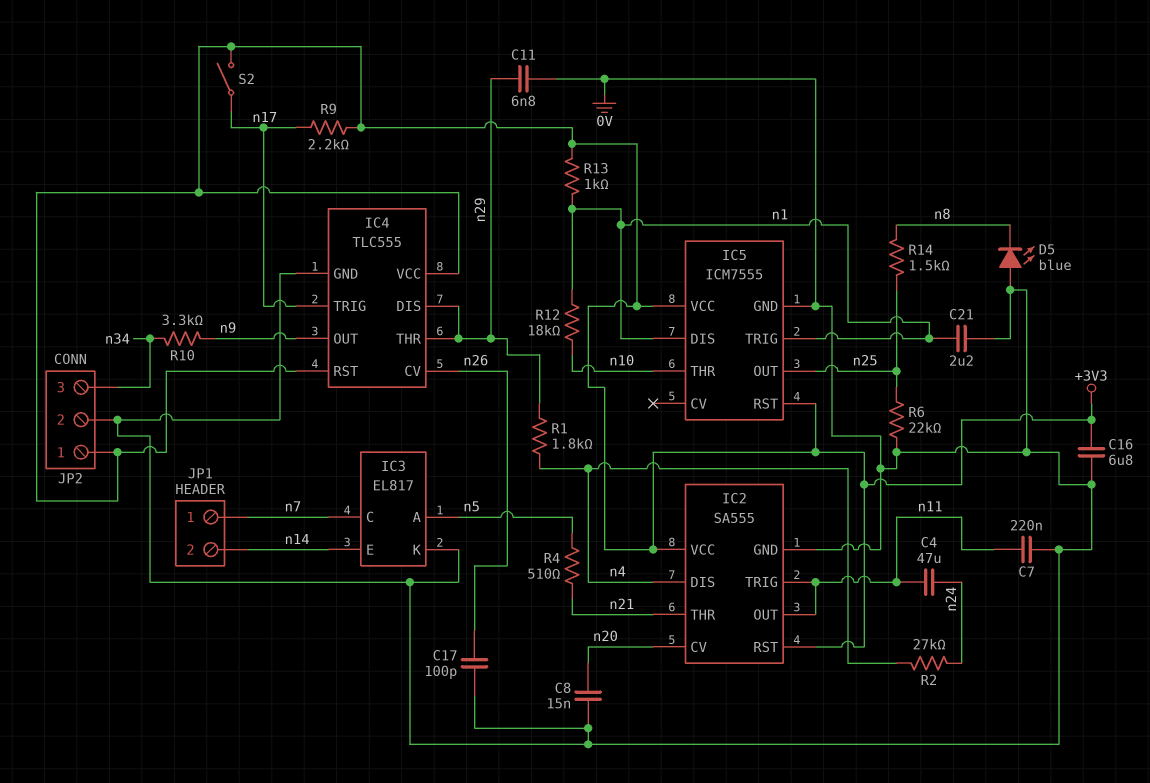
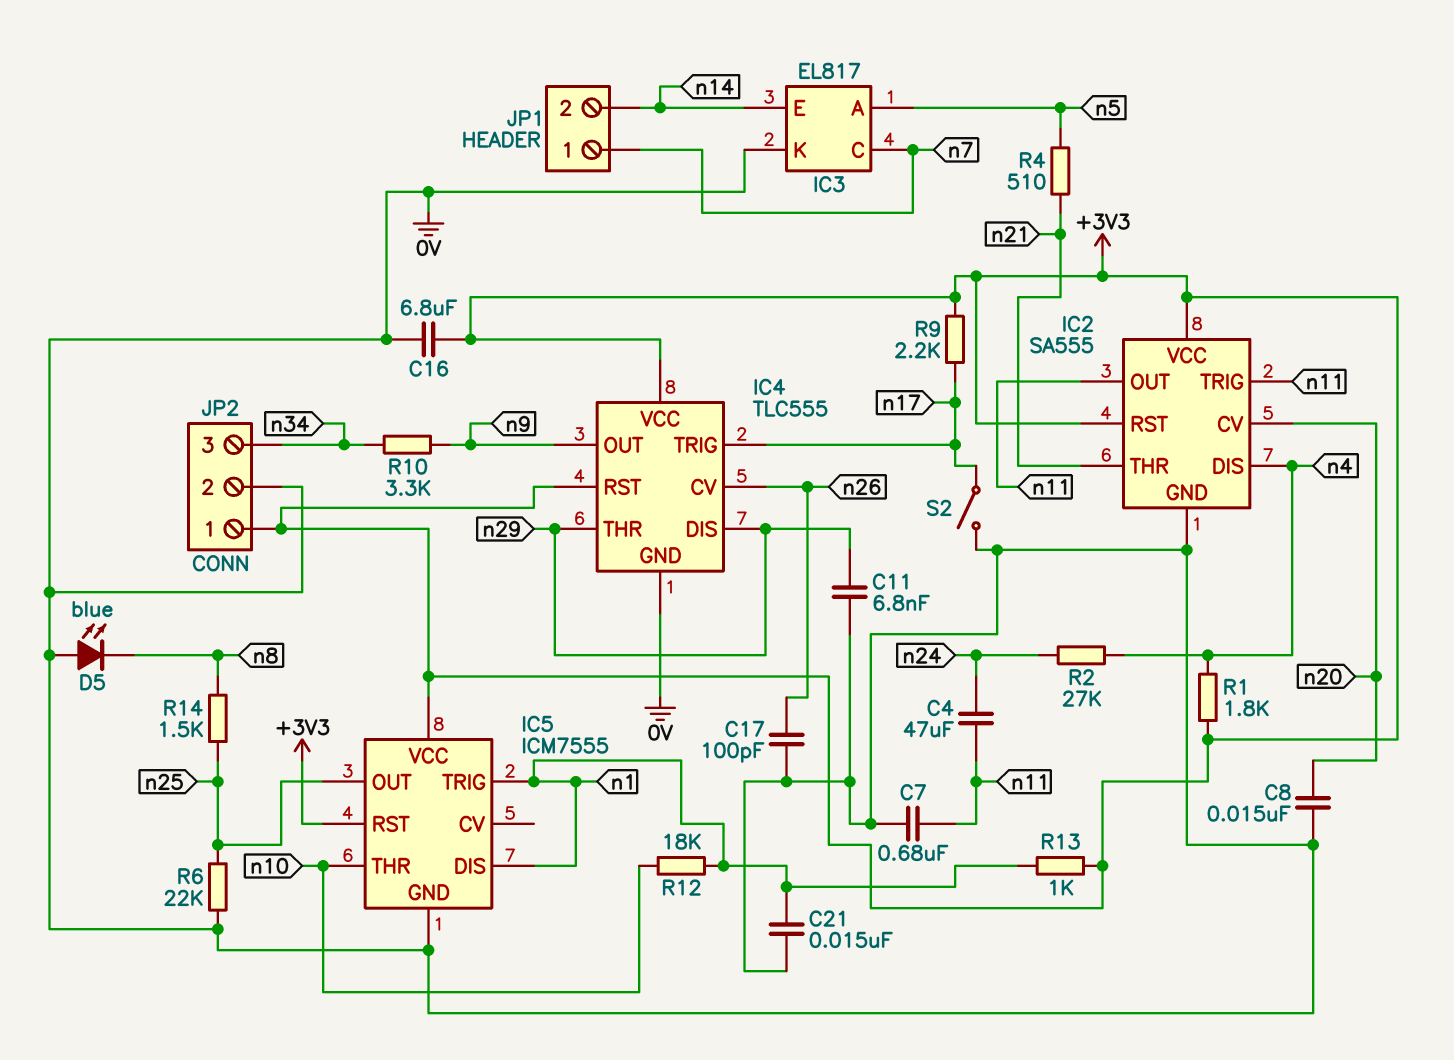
C7: 220nF (0V, n11) -> 680nF (0V, n11)
C21: 2.2uF (0V, n1) -> 15nF (0V, n1)
R1: 1.8k (n4, n29) -> 1.8k (+3V3, n4)
S2: switch (+3V3, n17) -> switch (0V, n17)

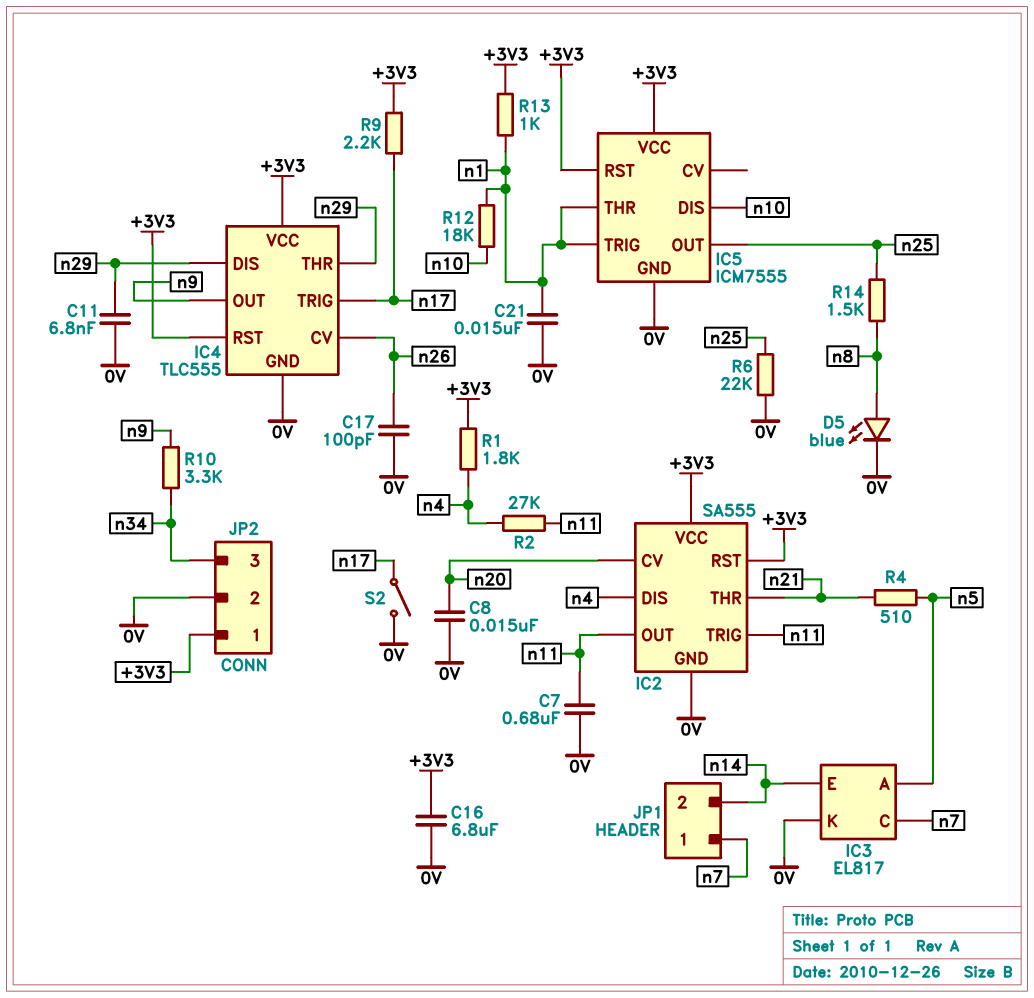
C4: 47uF (n11, n24) -> none
D5: LED blue (A 0V, K n8) -> LED blue (A n8, K 0V)
IC5 pin DIS: n1 -> n10
IC5 pin THR: n10 -> n1
R2: 27k (n4, n24) -> 27k (n4, n11)

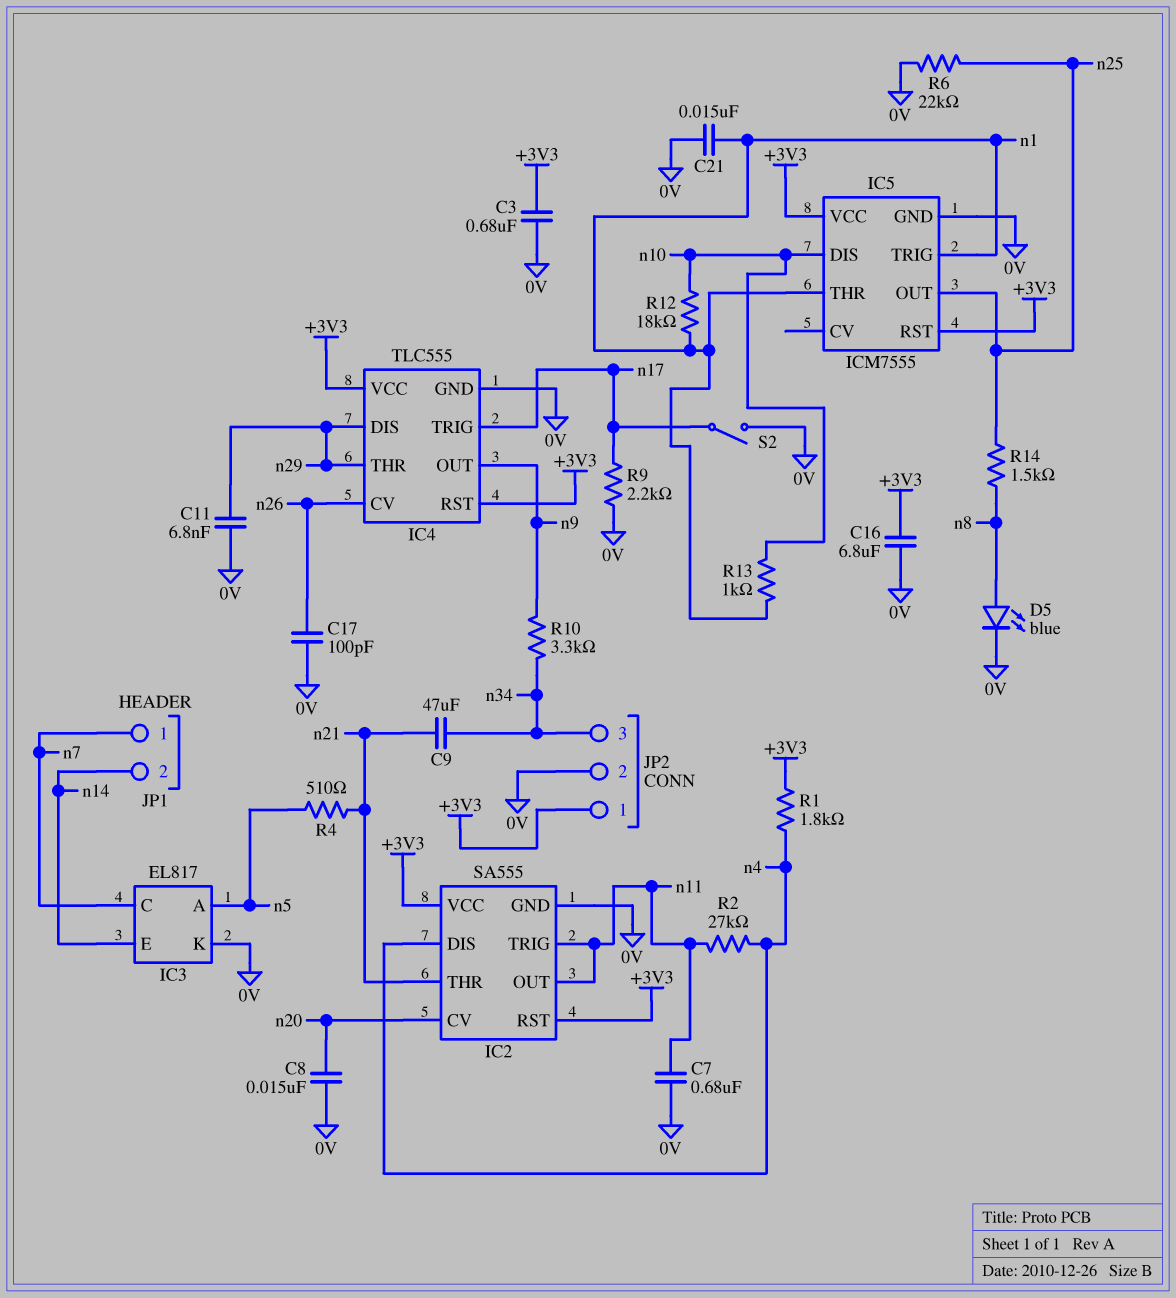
C3: none -> 680nF (+3V3, 0V)
C9: none -> 47uF (n21, n34)
R9: 2.2k (+3V3, n17) -> 2.2k (0V, n17)
R13: 1k (+3V3, n1) -> 1k (n1, n10)

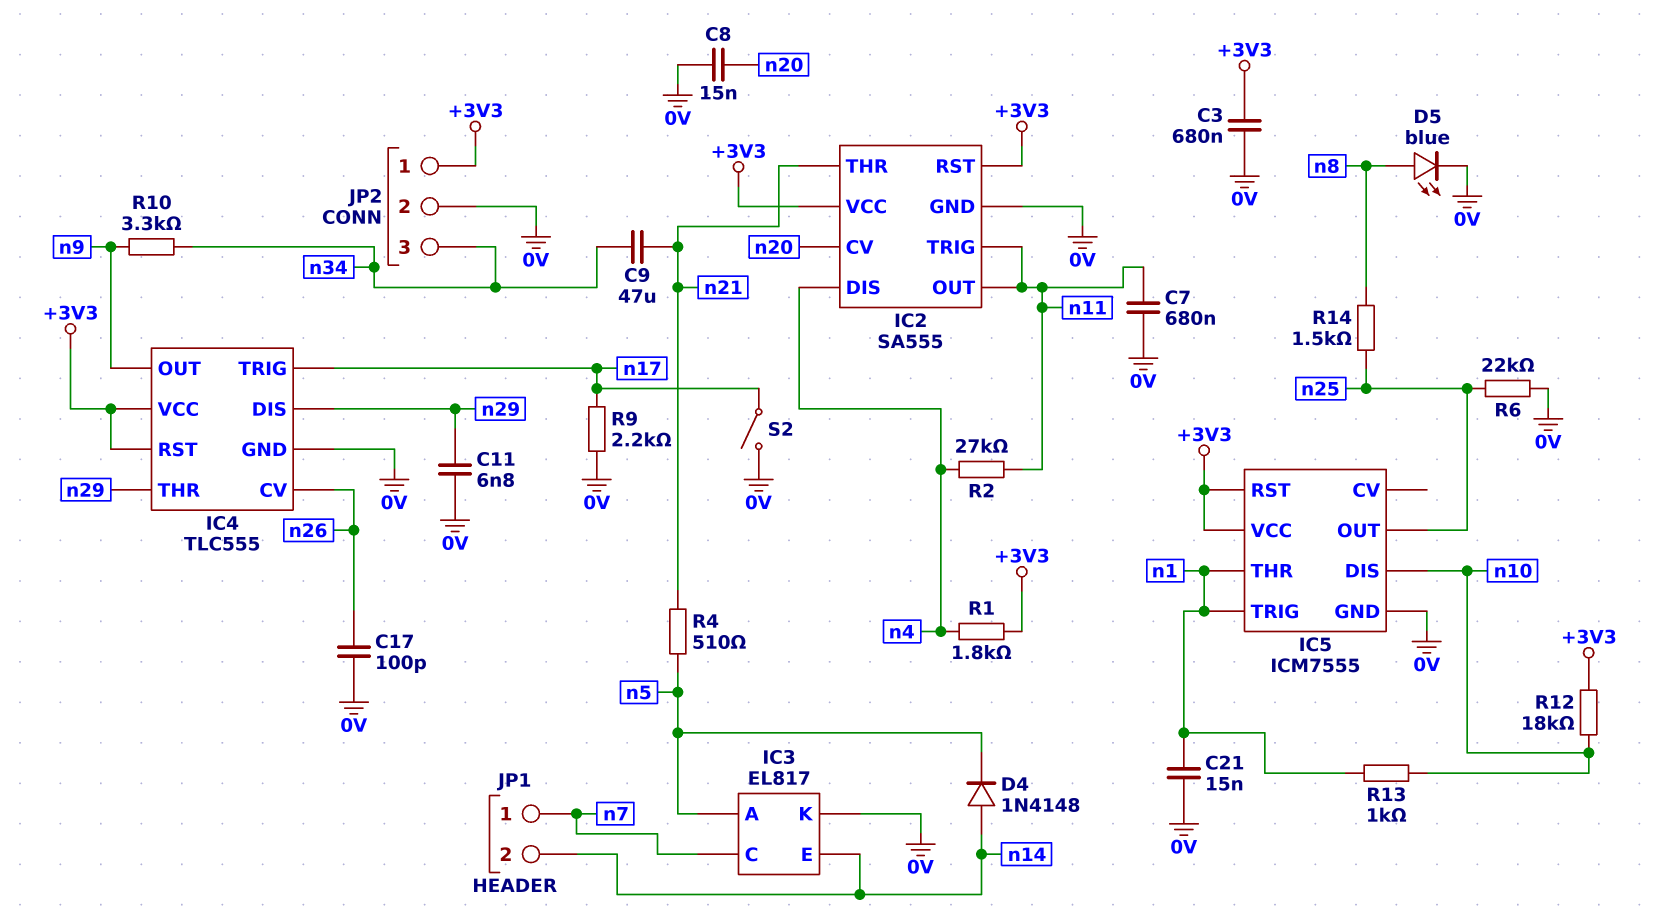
C16: 6.8uF (+3V3, 0V) -> none
D4: none -> diode 1N4148 (A n14, K n5)
R12: 18k (n1, n10) -> 18k (+3V3, n10)

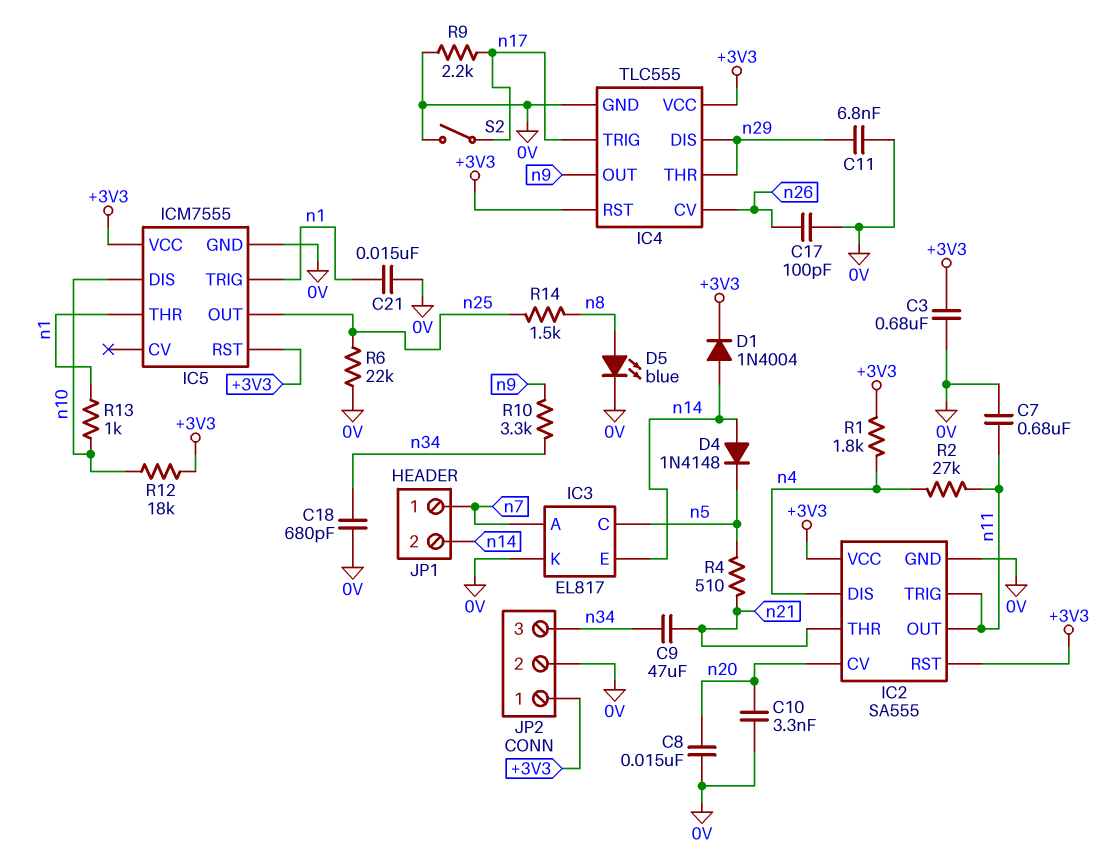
C10: none -> 3.3nF (0V, n20)
C18: none -> 680pF (0V, n34)
D1: none -> diode 1N4004 (A n14, K +3V3)
IC3 pin A: n5 -> n7
IC3 pin C: n7 -> n5

